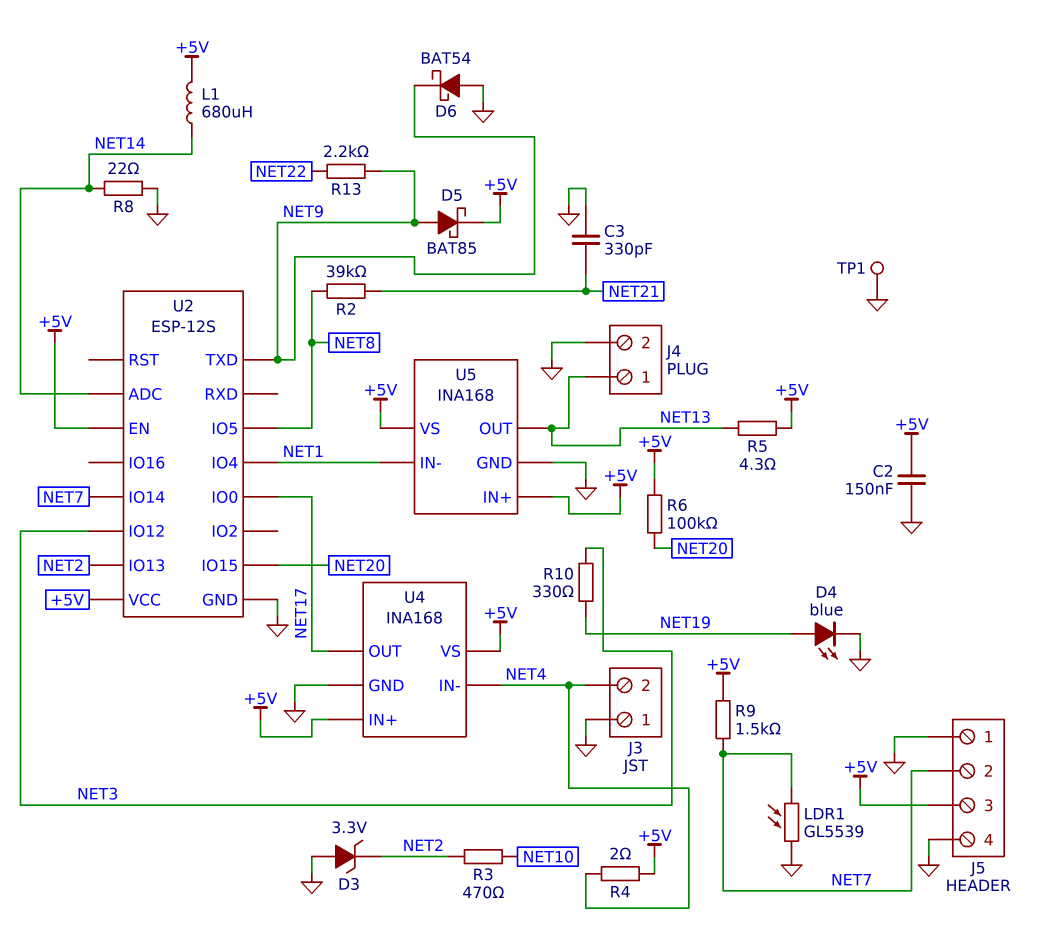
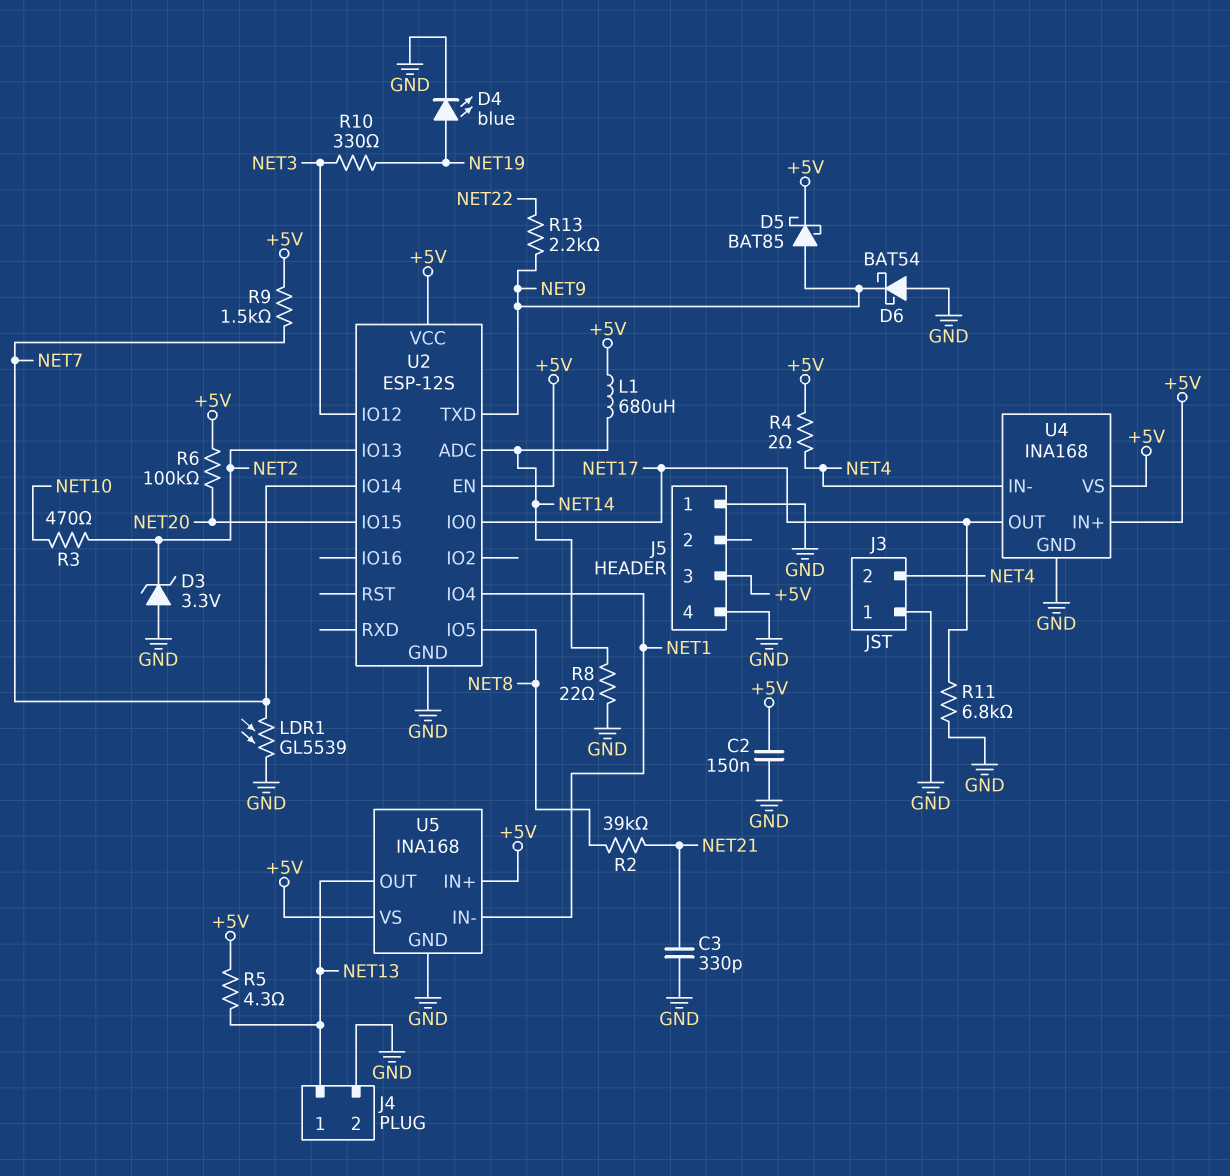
J5 pin 2: NET7 -> none
R11: none -> 6.8k (GND, NET17)
TP1: test point (GND) -> none

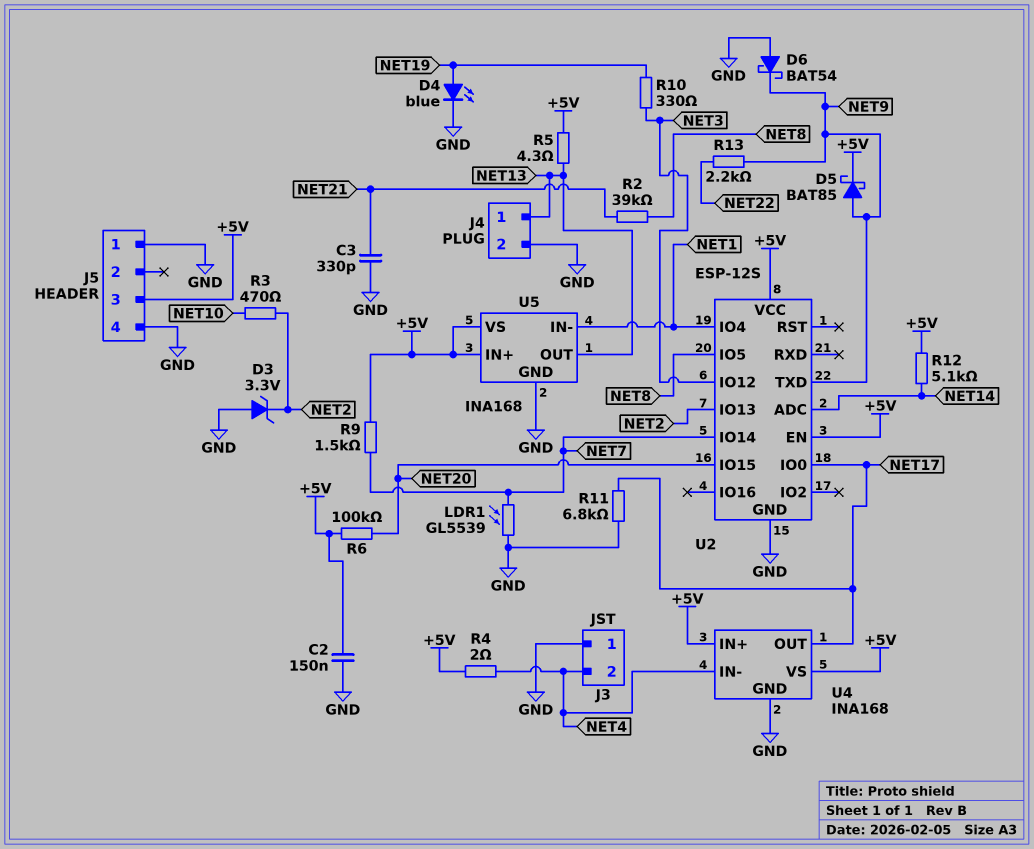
L1: 680uH (+5V, NET14) -> none
R8: 22 (GND, NET14) -> none
R12: none -> 5.1k (+5V, NET14)

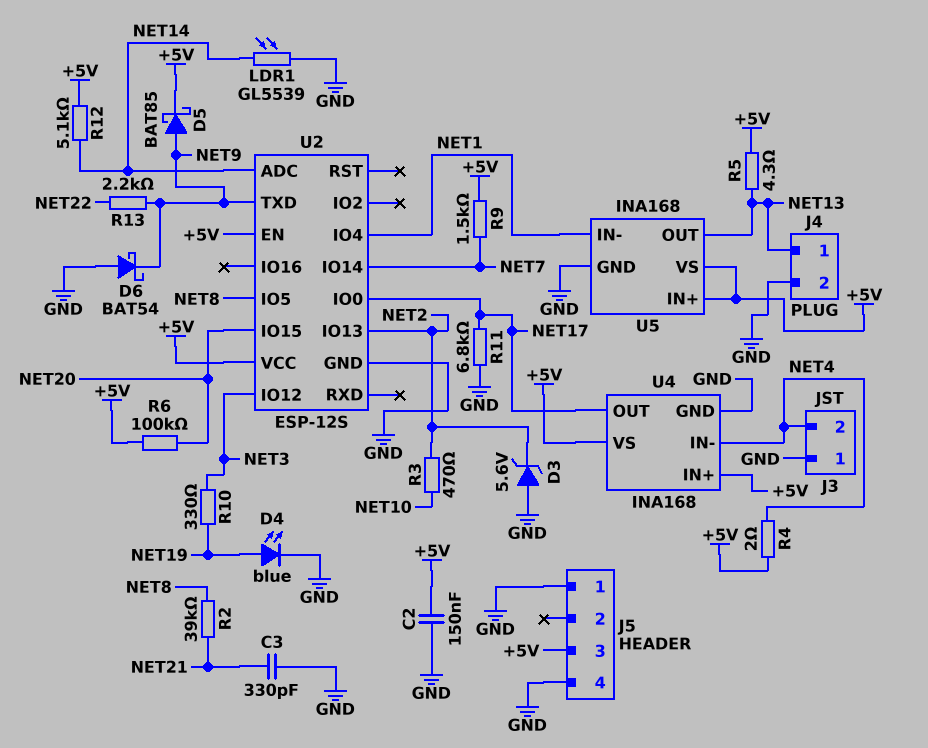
D3: zener 3.3V (A GND, K NET2) -> zener 5.6V (A GND, K NET2)
LDR1: GL5539 (GND, NET7) -> GL5539 (GND, NET14)

